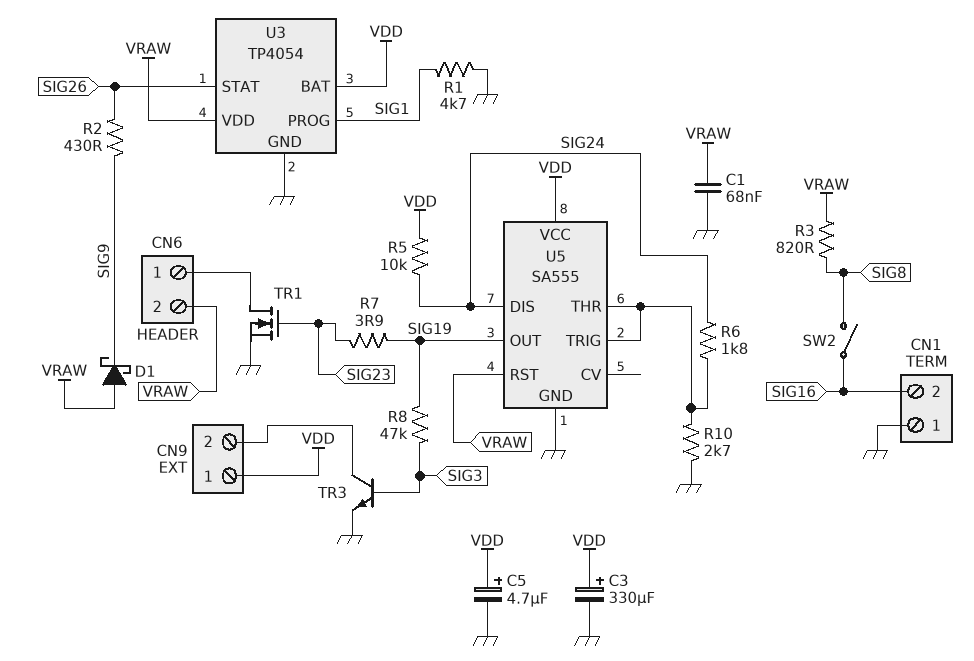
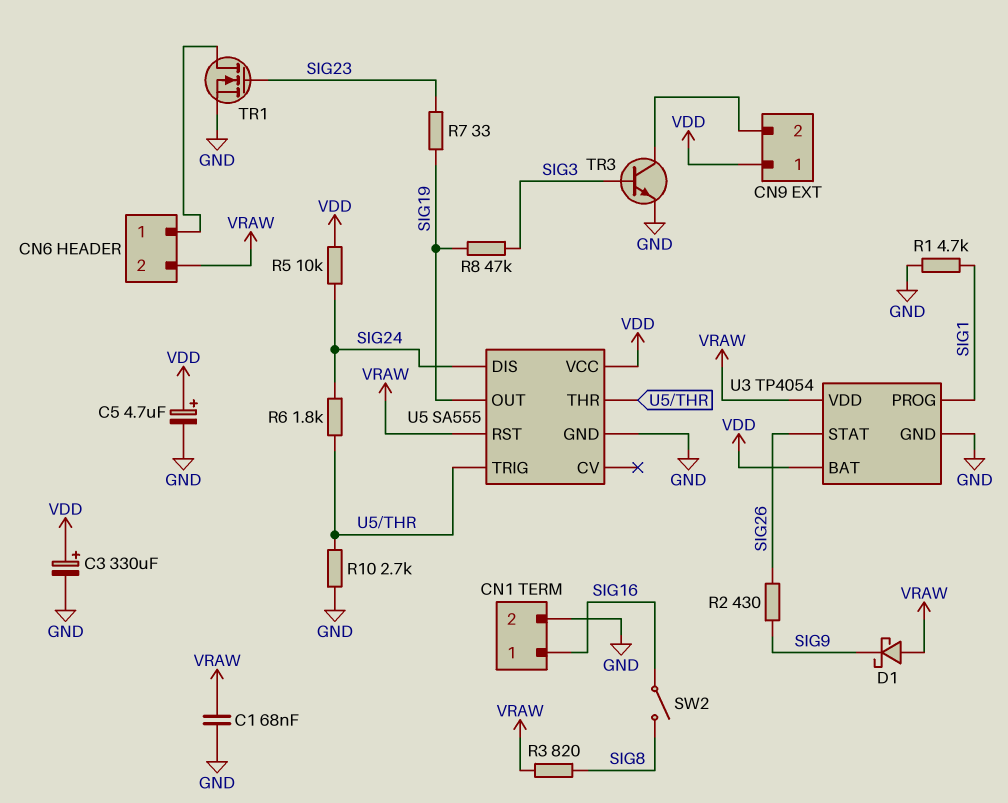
CN1 pin 1: GND -> SIG16
CN1 pin 2: SIG16 -> GND
R7: 3.9 (SIG19, SIG23) -> 33 (SIG19, SIG23)

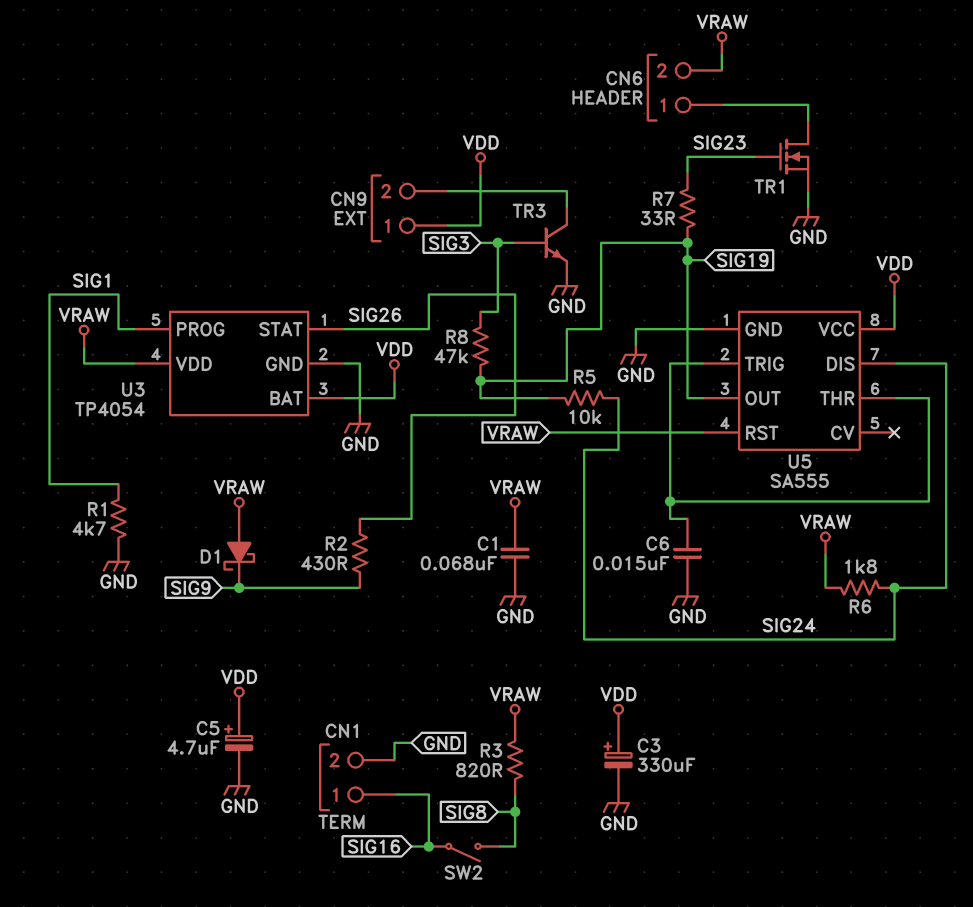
C6: none -> 15nF (GND, U5/THR)
R5: 10k (SIG24, VDD) -> 10k (SIG19, SIG24)
R6: 1.8k (SIG24, U5/THR) -> 1.8k (SIG24, VRAW)
R10: 2.7k (GND, U5/THR) -> none

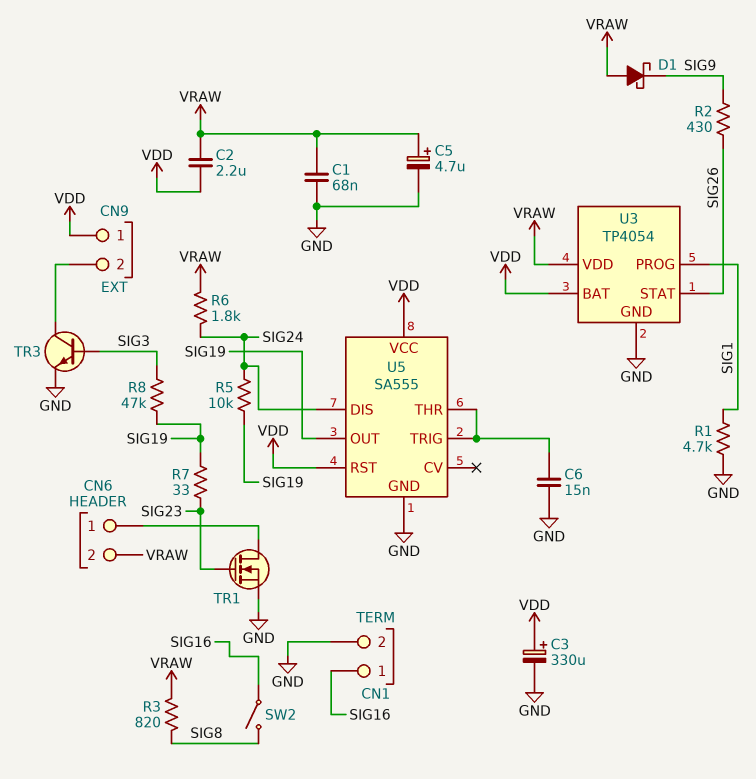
C2: none -> 2.2uF (VDD, VRAW)
C5: 4.7uF (plus VDD, minus GND) -> 4.7uF (plus VRAW, minus GND)
U5 pin RST: VRAW -> VDD

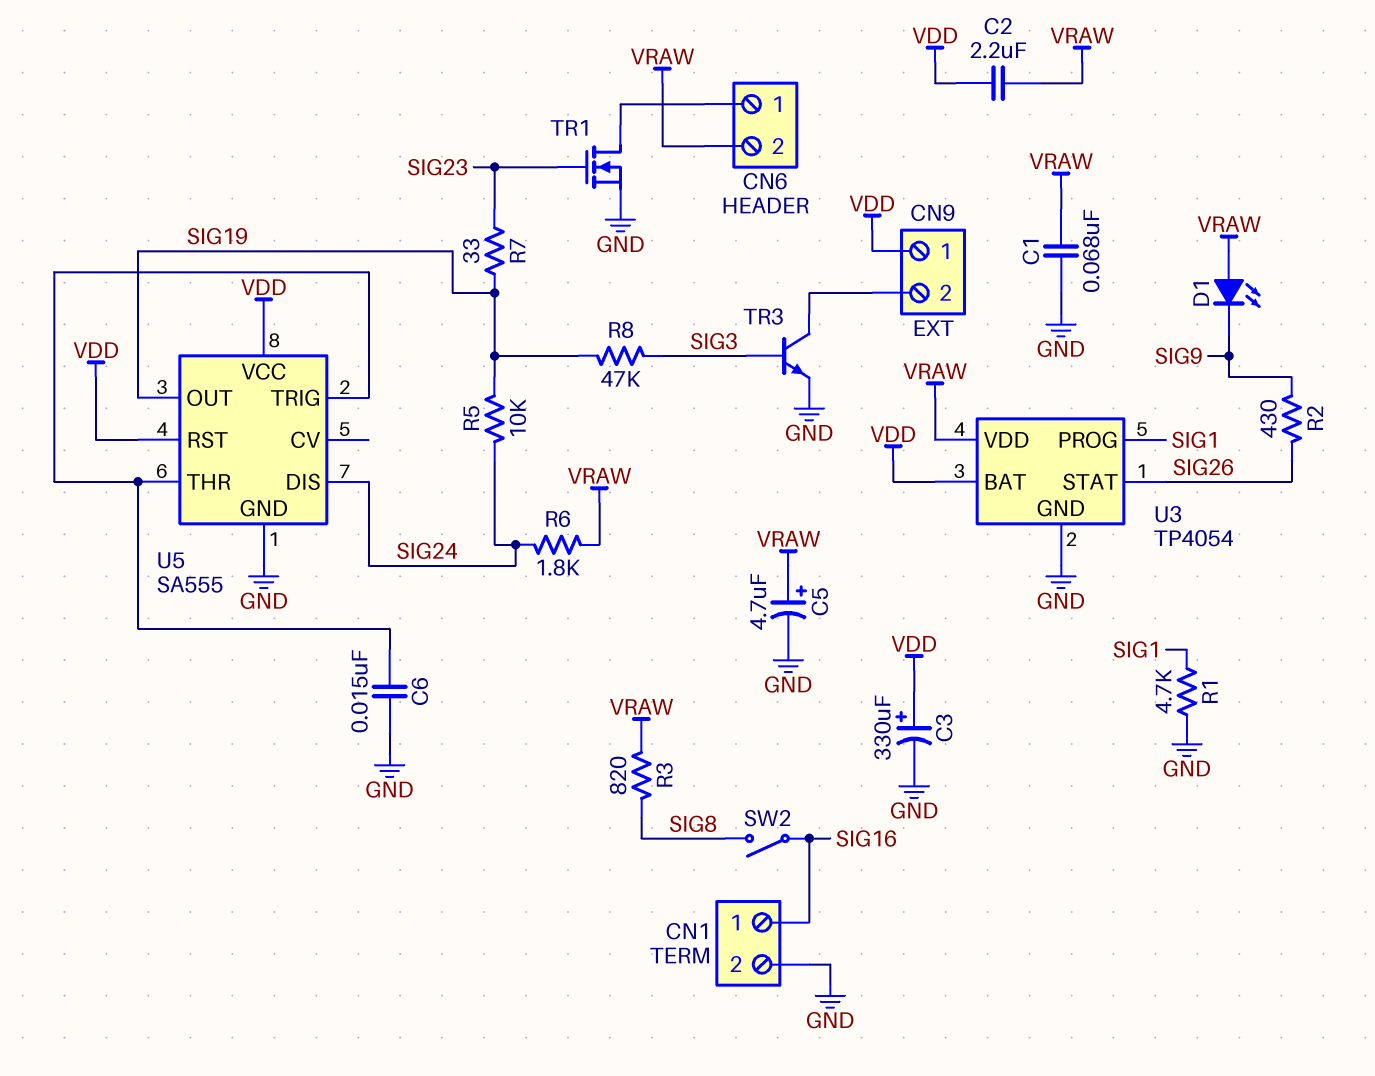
D1: schottky (A VRAW, K SIG9) -> LED (A VRAW, K SIG9)

